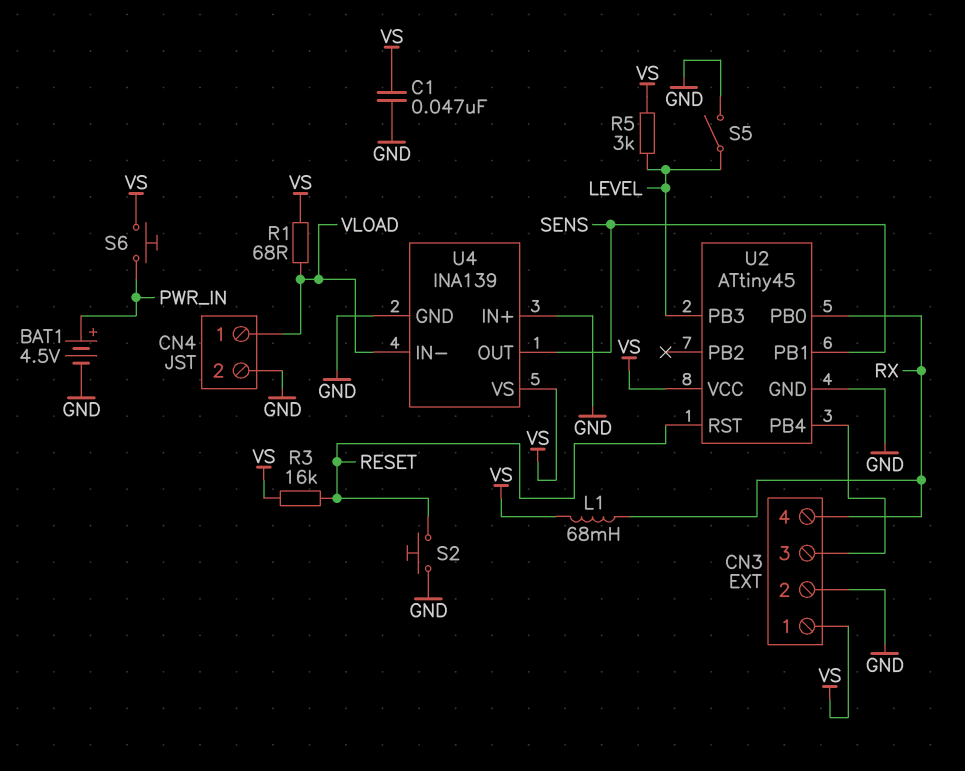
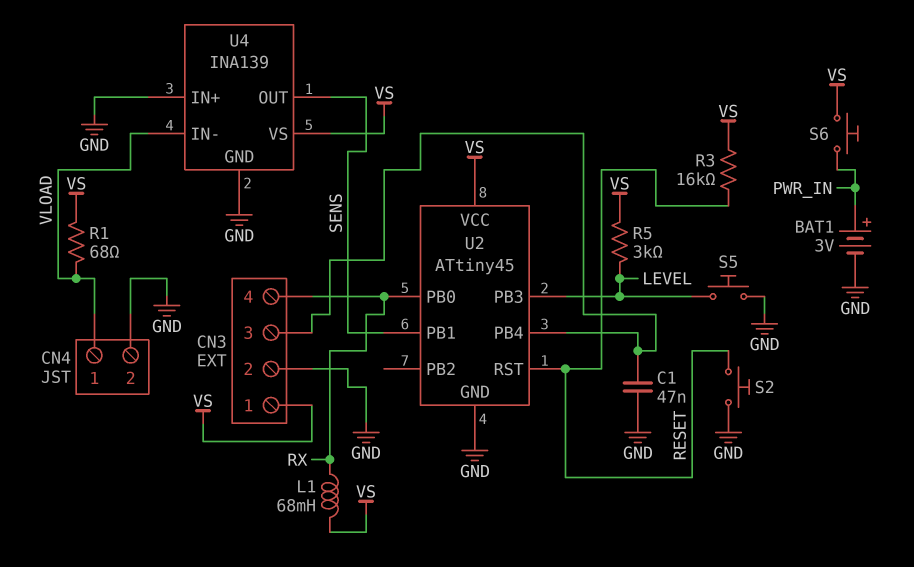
BAT1: 4.5V (plus PWR_IN, minus GND) -> 3V (plus PWR_IN, minus GND)
C1: 47nF (GND, VS) -> 47nF (CN3/3, GND)
S5: switch (GND, LEVEL) -> button (GND, LEVEL)

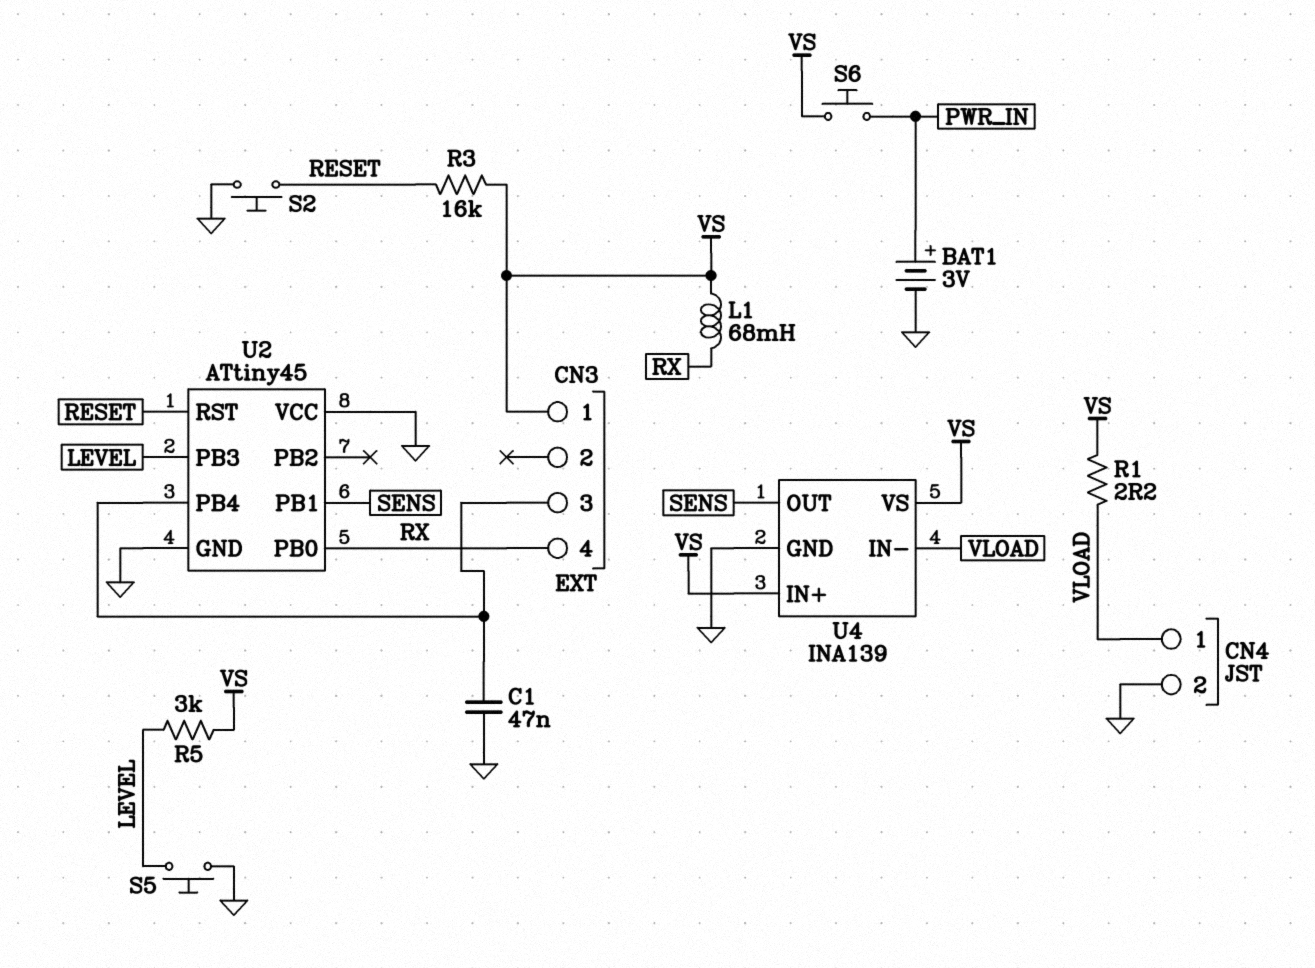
CN3 pin 2: GND -> none
R1: 68 (VLOAD, VS) -> 2.2 (VLOAD, VS)
U2 pin VCC: VS -> GND
U4 pin IN+: GND -> VS

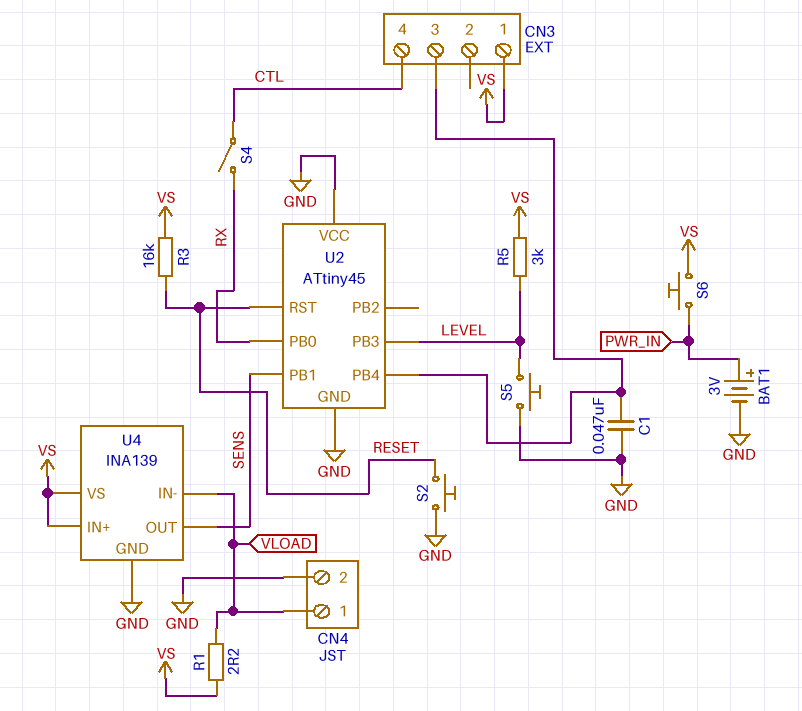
CN3 pin 4: RX -> CTL
L1: 68mH (RX, VS) -> none
S4: none -> switch (CTL, RX)

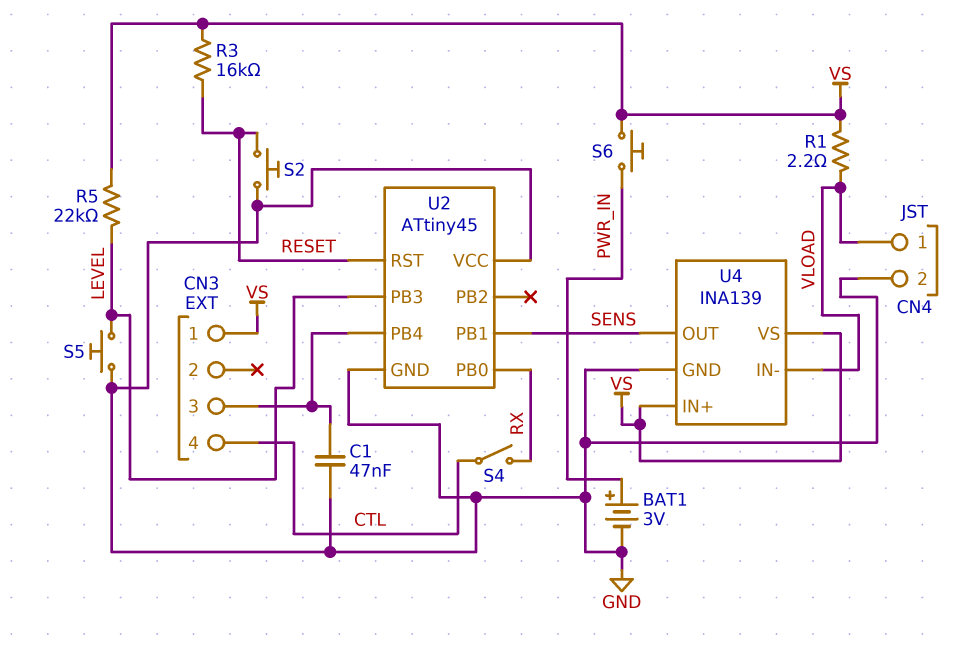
R5: 3k (LEVEL, VS) -> 22k (LEVEL, VS)

